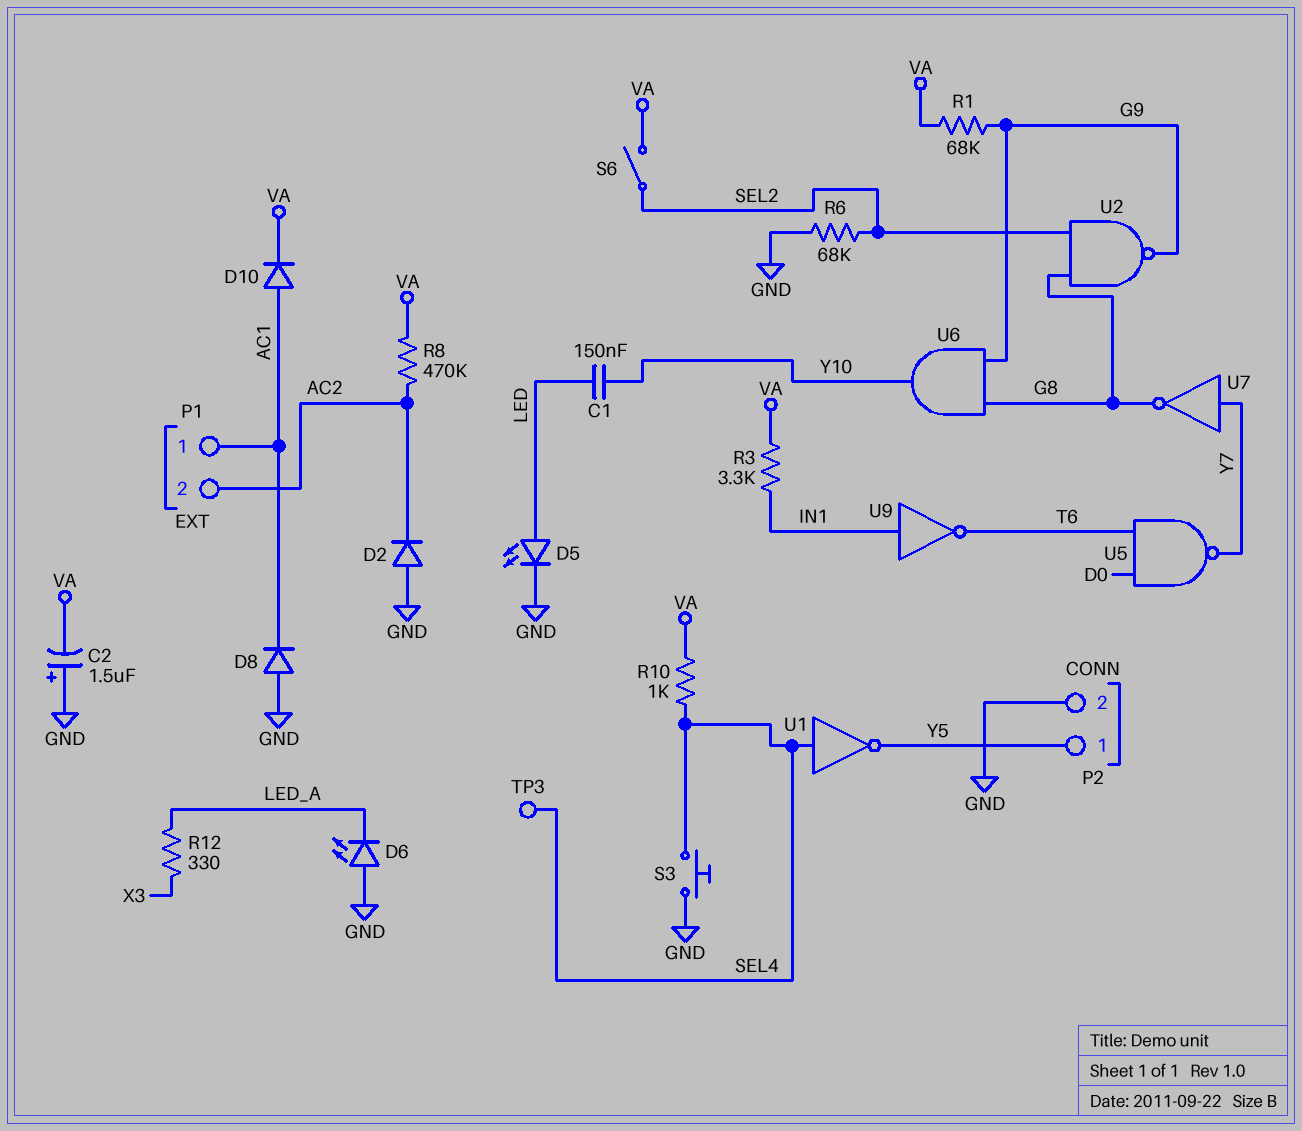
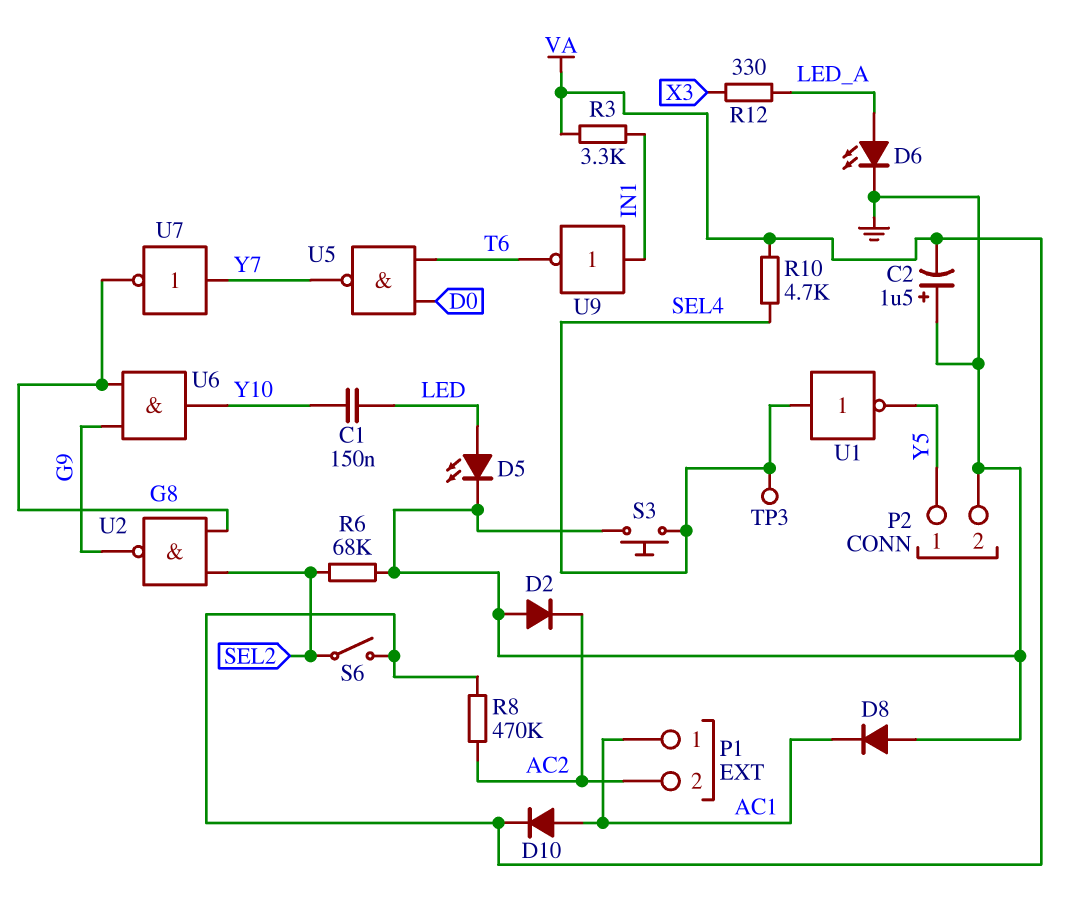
D6: LED (A GND, K LED_A) -> LED (A LED_A, K GND)
R1: 68k (G9, VA) -> none
R10: 1k (SEL4, VA) -> 4.7k (SEL4, VA)

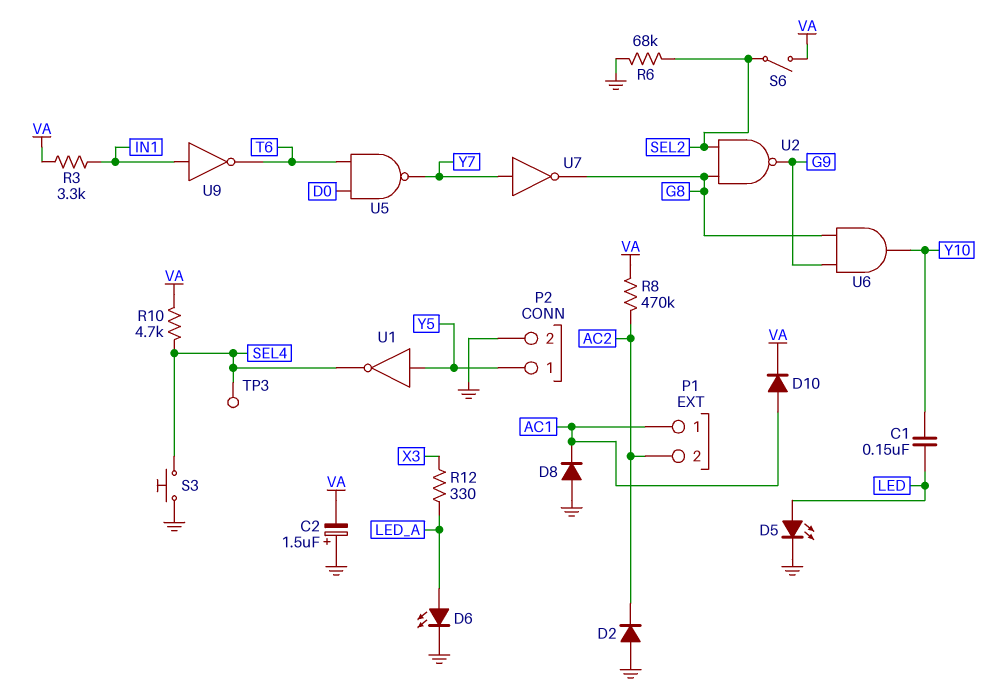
U1: NOT (in SEL4, out Y5) -> NOT (in Y5, out SEL4)

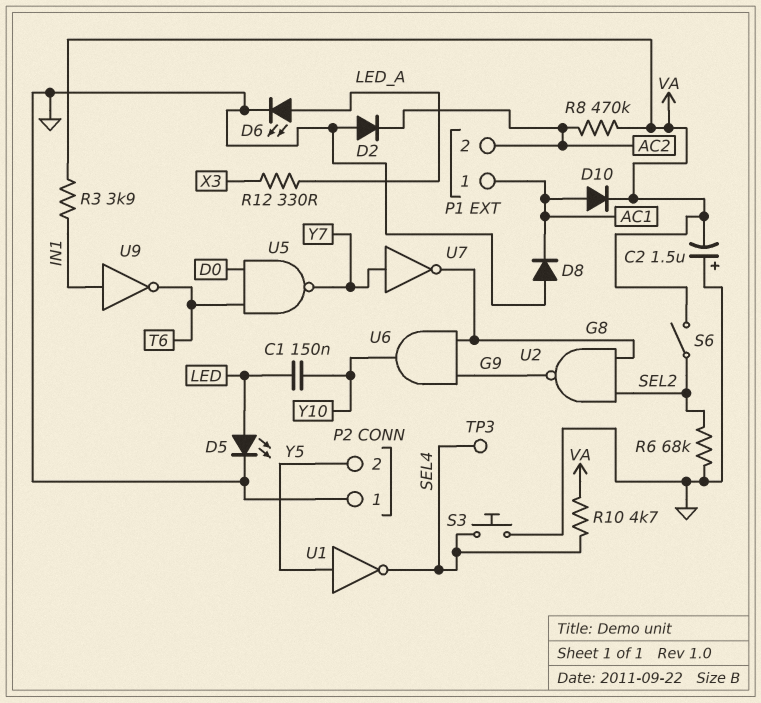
P2 pin 1: Y5 -> GND
P2 pin 2: GND -> Y5
R3: 3.3k (IN1, VA) -> 3.9k (IN1, VA)

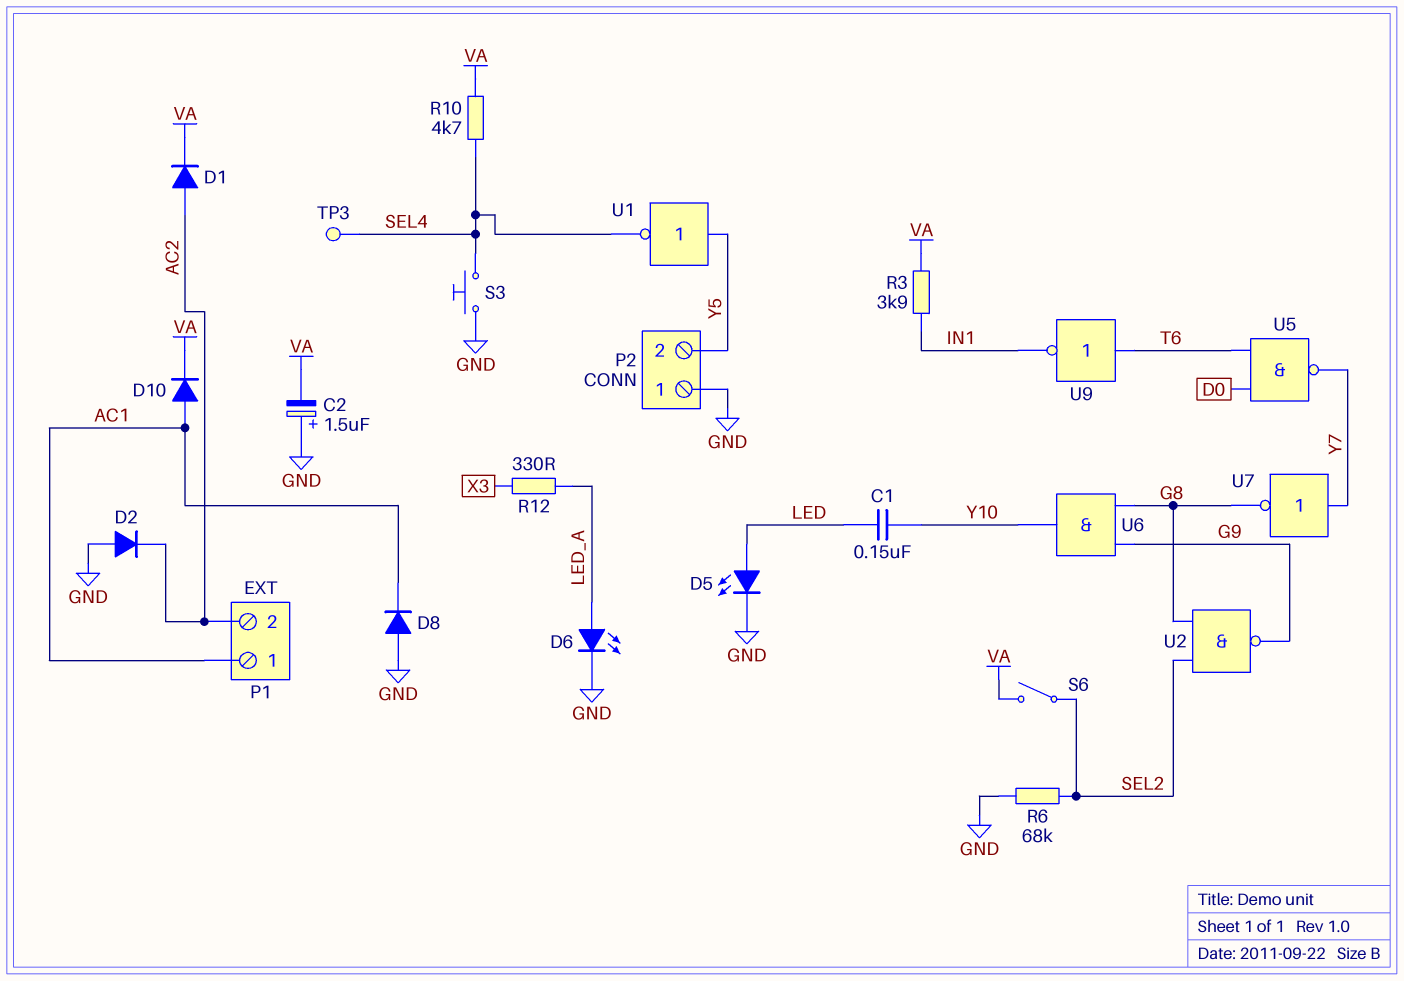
D1: none -> diode (A AC2, K VA)
R8: 470k (AC2, VA) -> none
U9: NOT (in IN1, out T6) -> NOT (in T6, out IN1)

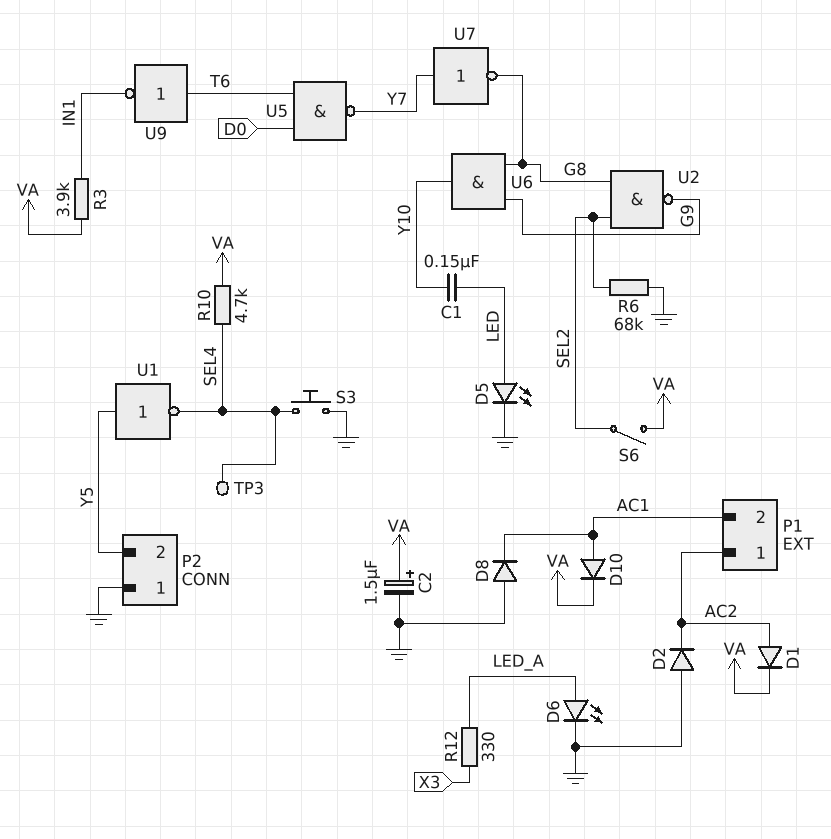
C2: 1.5uF (plus GND, minus VA) -> 1.5uF (plus VA, minus GND)
P1 pin 1: AC1 -> AC2
P1 pin 2: AC2 -> AC1

